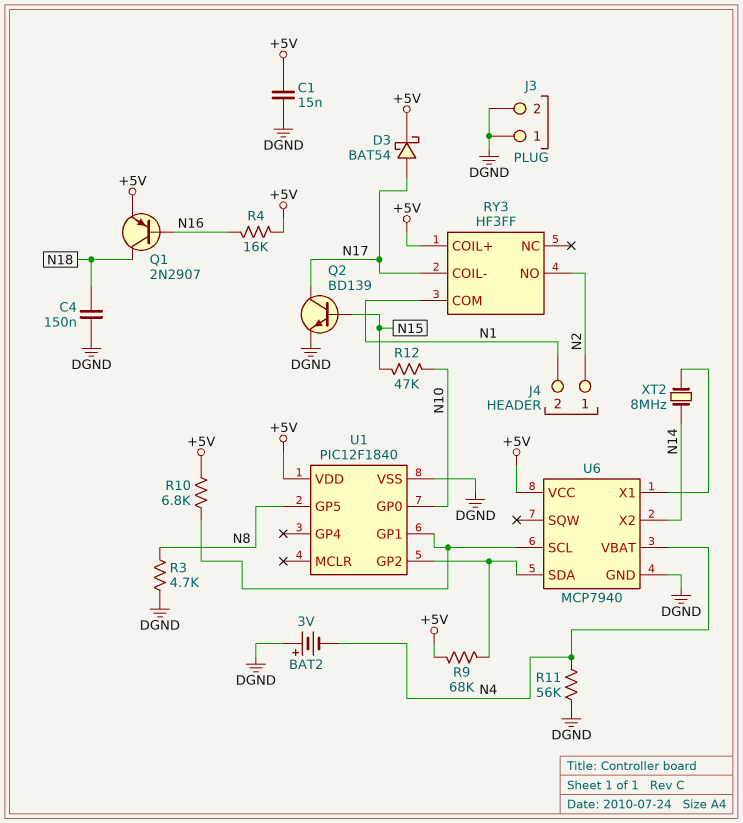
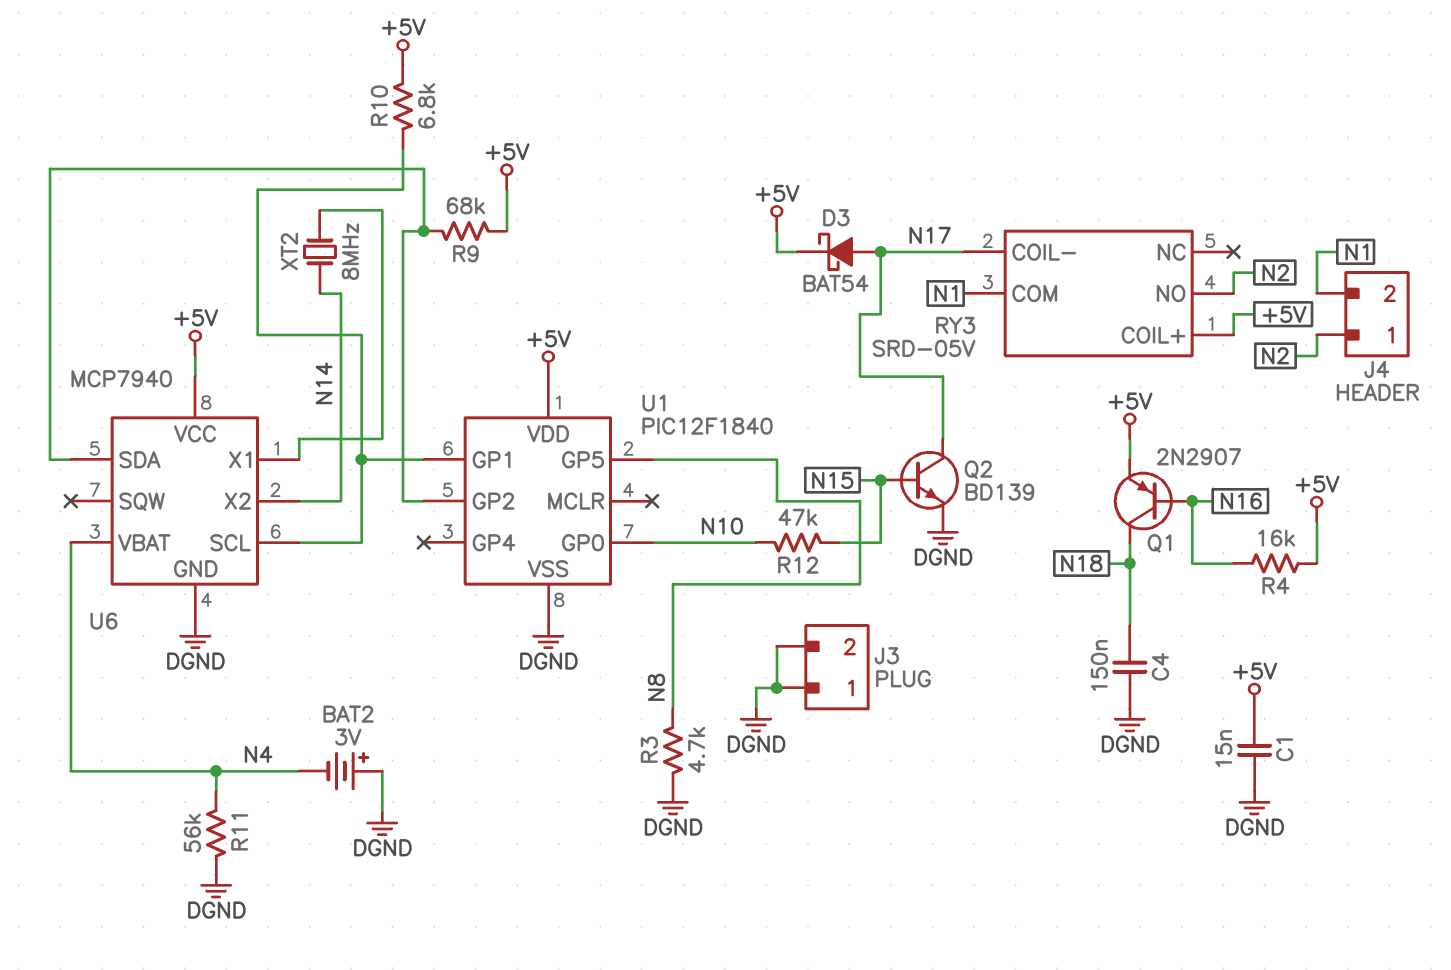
RY3: HF3FF -> SRD-05V

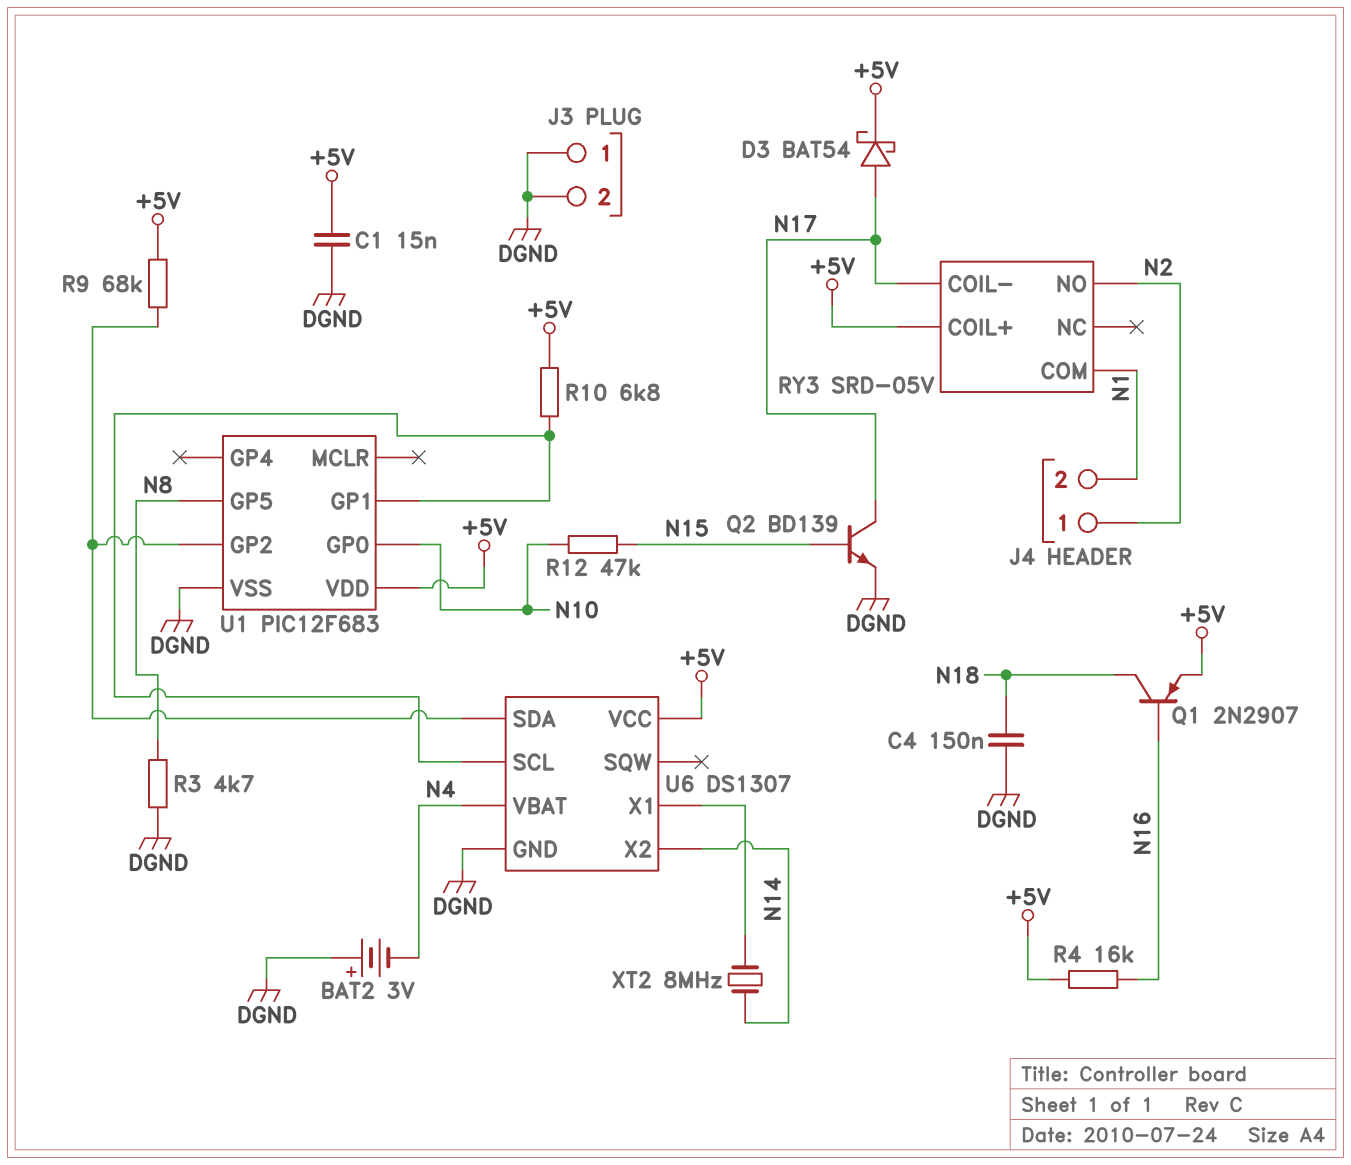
R11: 56k (DGND, N4) -> none
U1: PIC12F1840 -> PIC12F683
U6: MCP7940 -> DS1307

